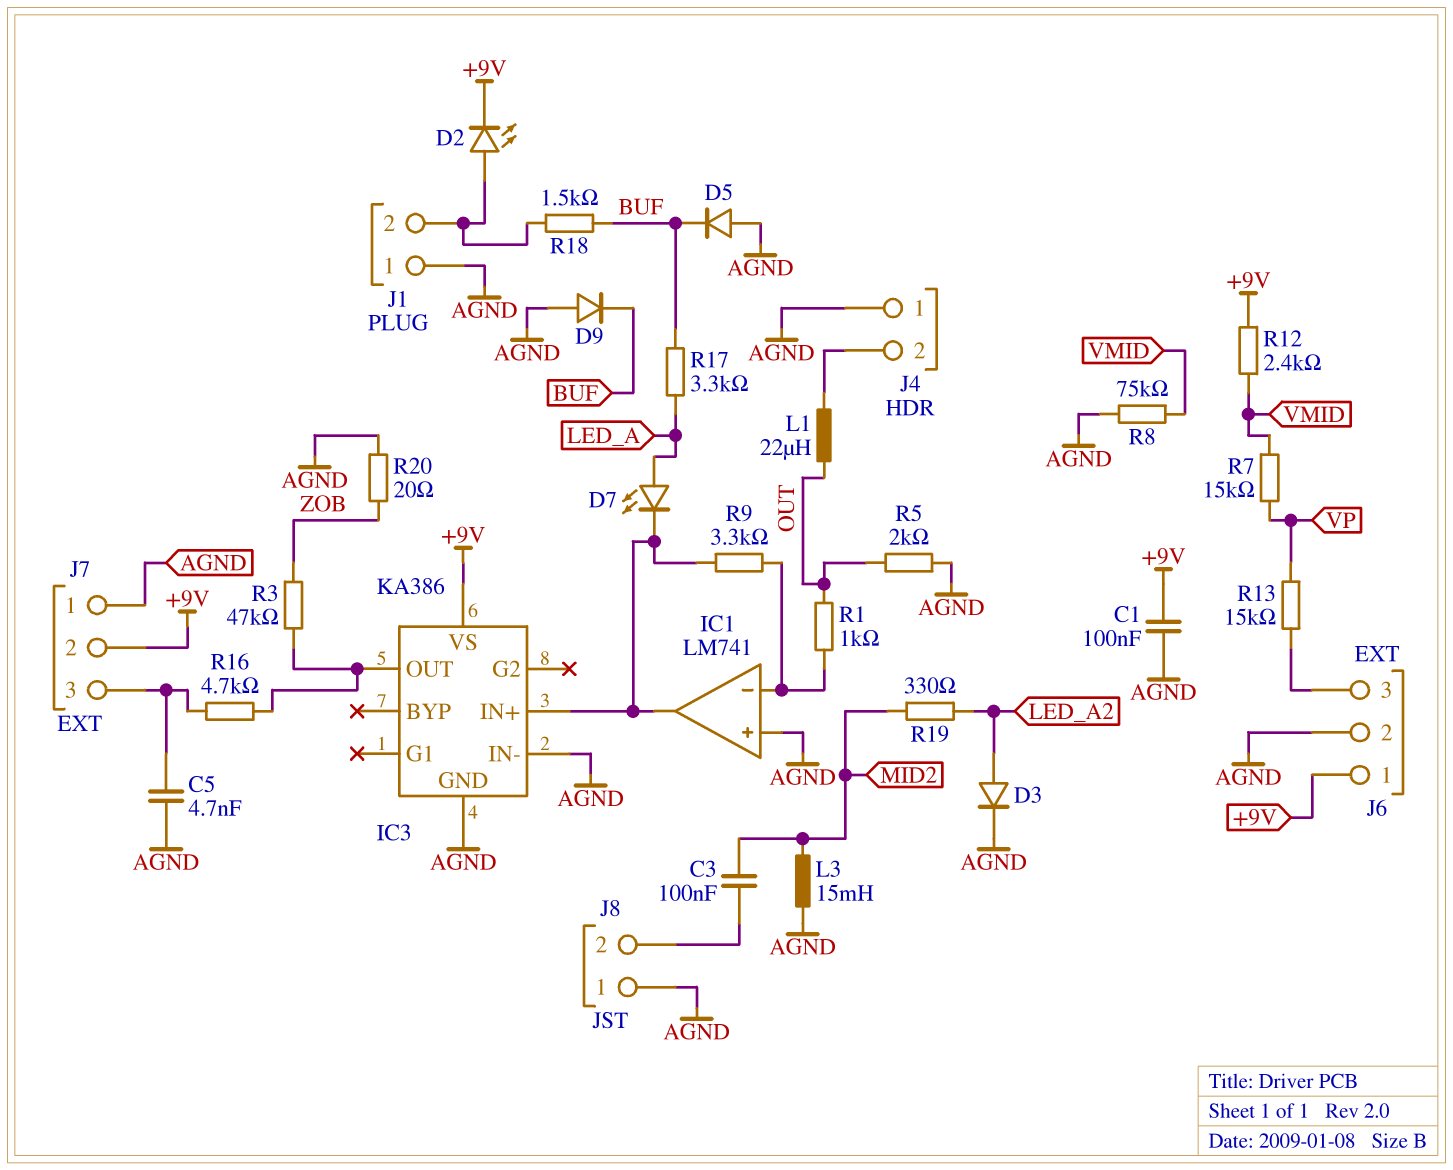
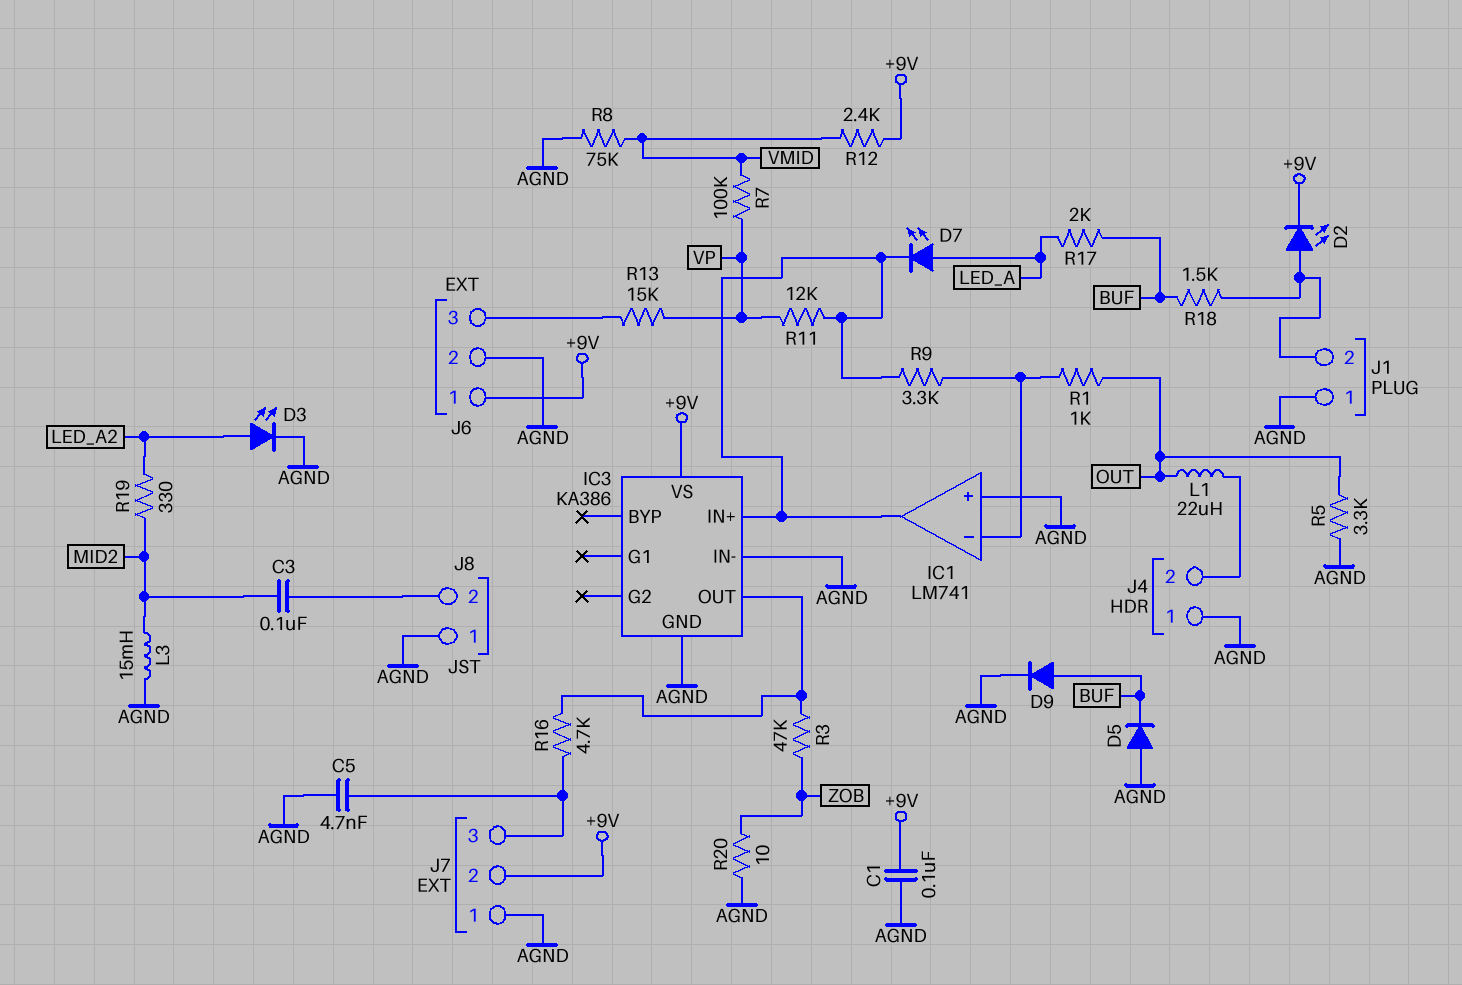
D3: diode (A LED_A2, K AGND) -> LED (A LED_A2, K AGND)
D9: diode (A AGND, K BUF) -> diode (A BUF, K AGND)
R5: 2k (AGND, OUT) -> 3.3k (AGND, OUT)
R7: 15k (VMID, VP) -> 100k (VMID, VP)
R11: none -> 12k (IC1/out, VP)
R17: 3.3k (BUF, LED_A) -> 2k (BUF, LED_A)
R20: 20 (AGND, ZOB) -> 10 (AGND, ZOB)

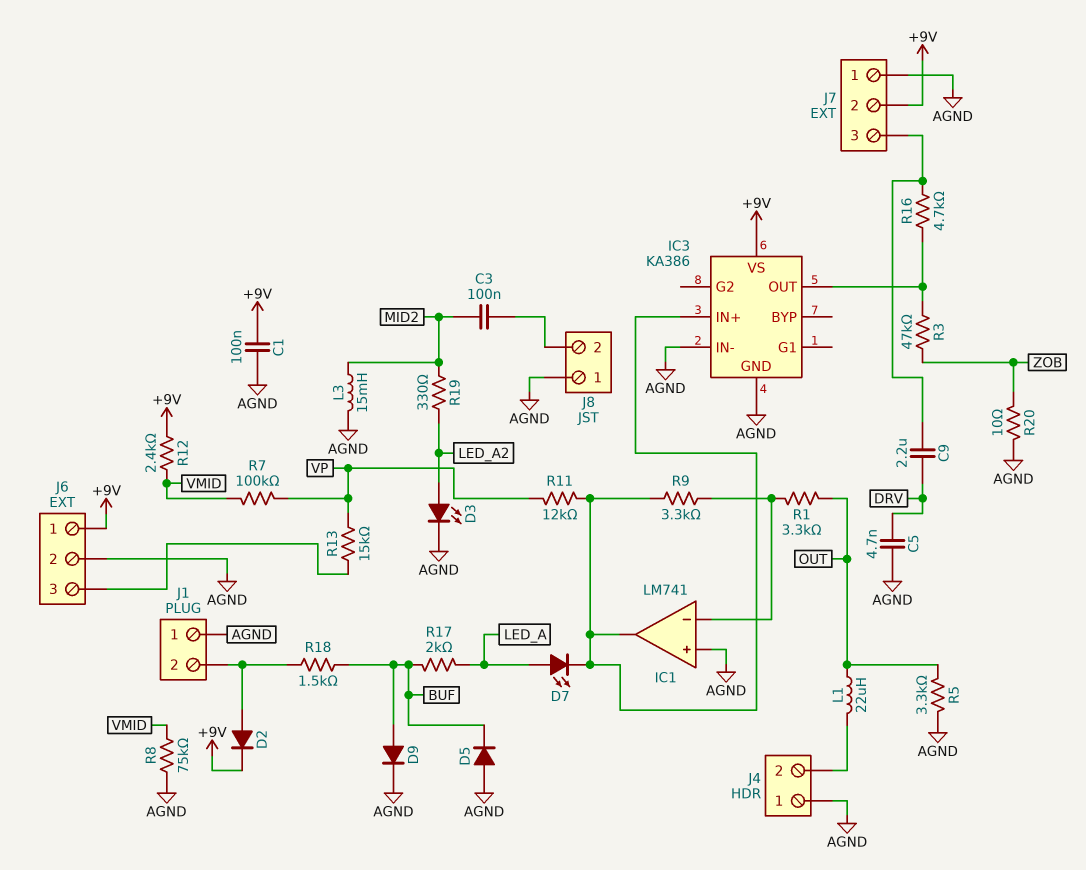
C5: 4.7nF (AGND, J7/3) -> 4.7nF (AGND, DRV)
C9: none -> 2.2uF (DRV, J7/3)
D2: LED (A J1/2, K +9V) -> diode (A J1/2, K +9V)
R1: 1k (IC1/in-, OUT) -> 3.3k (IC1/in-, OUT)

